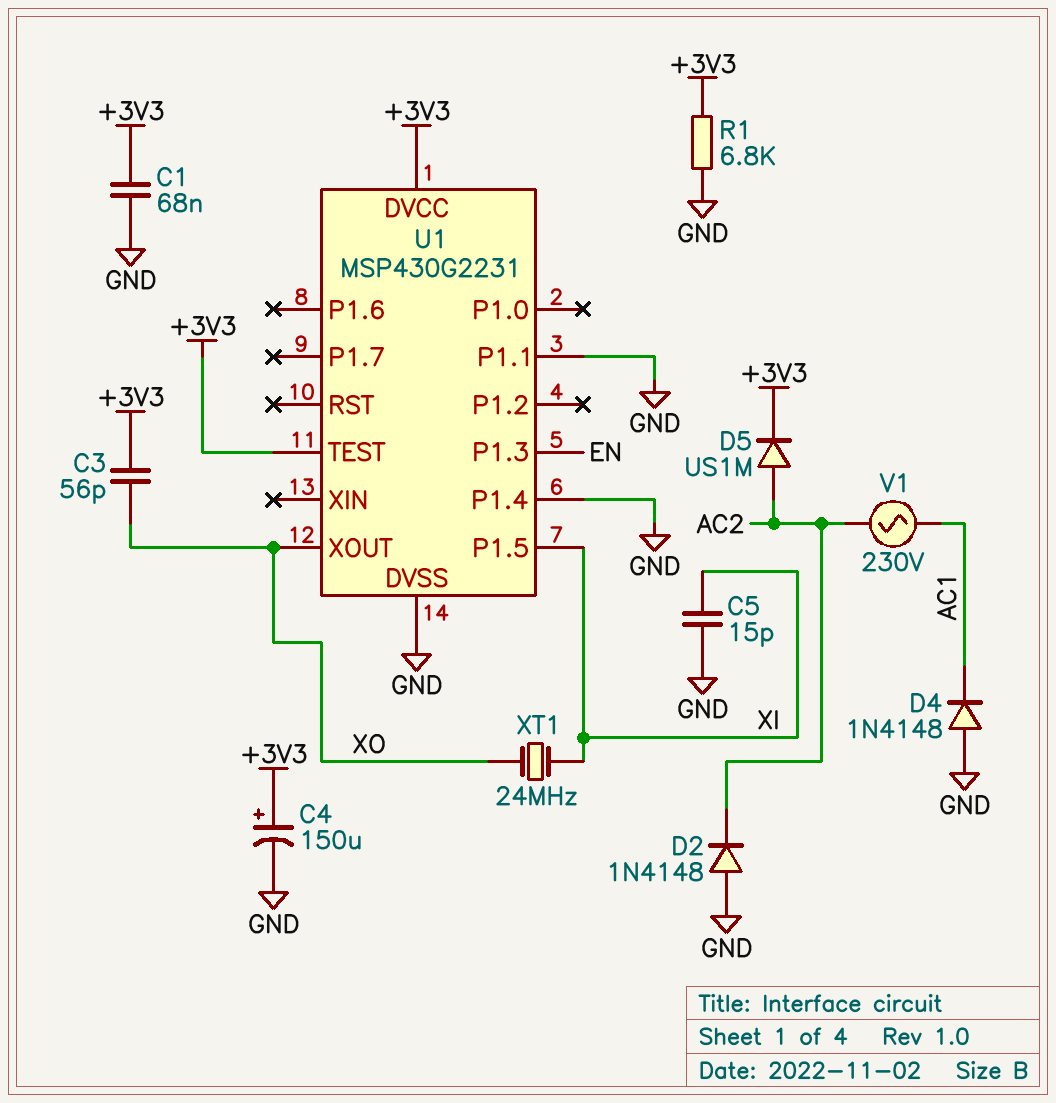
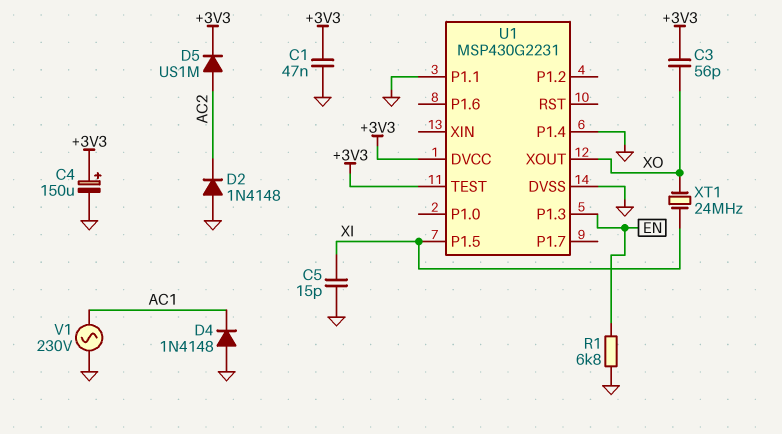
C1: 68nF (+3V3, GND) -> 47nF (+3V3, GND)
R1: 6.8k (+3V3, GND) -> 6.8k (EN, GND)
V1: AC 230V (AC1, AC2) -> AC 230V (AC1, GND)

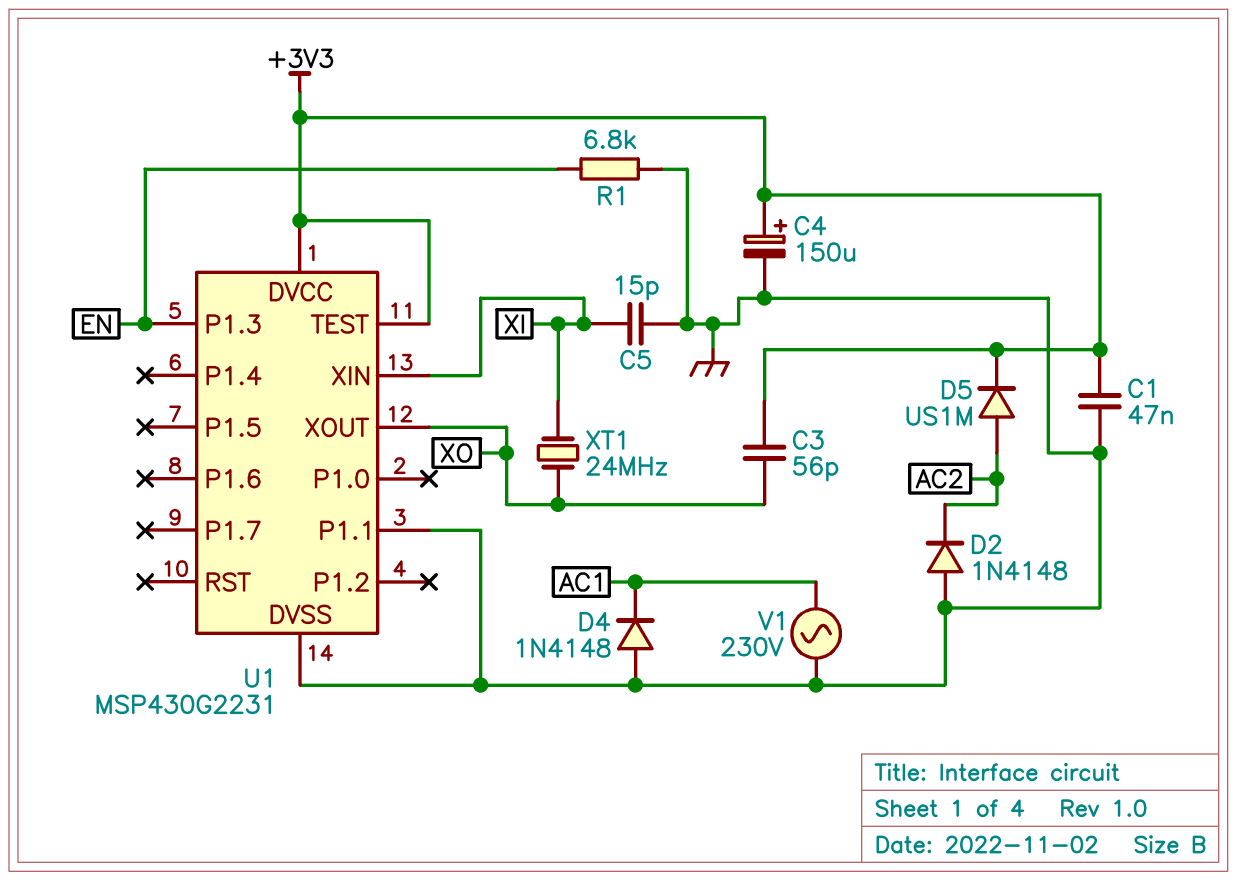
U1 pin P1.4: GND -> none
U1 pin P1.5: XI -> none
U1 pin XIN: none -> XI

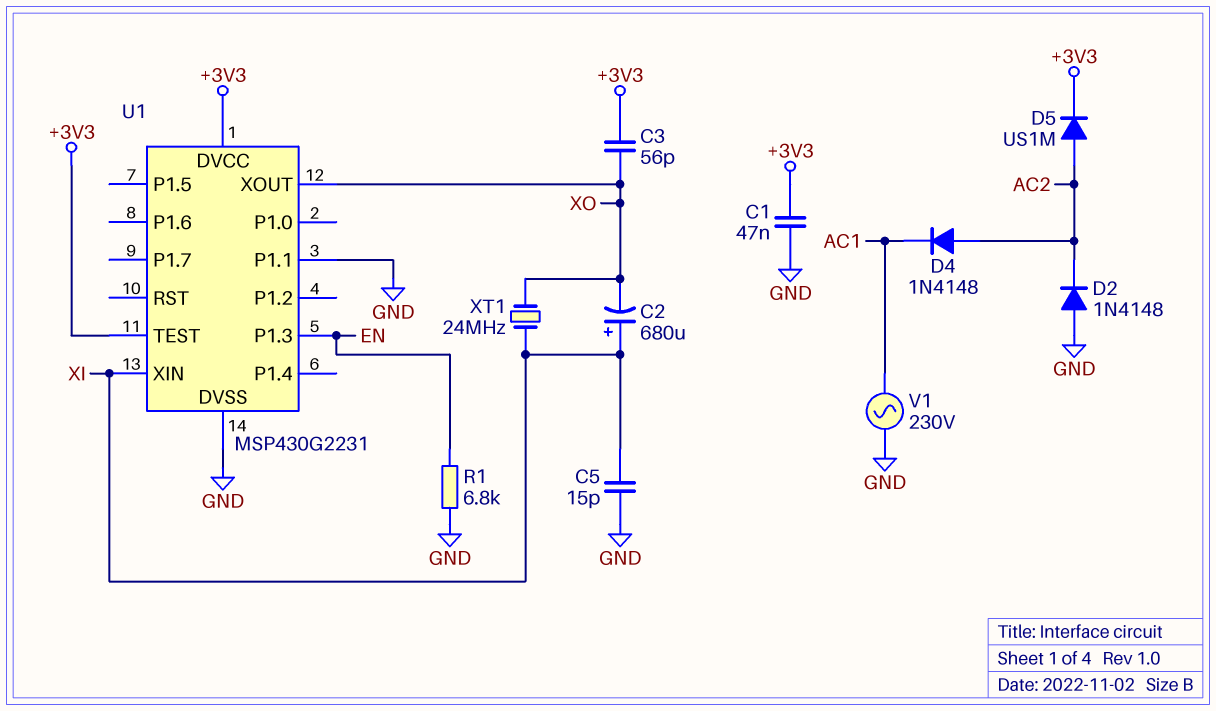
C2: none -> 680uF (plus XI, minus XO)
C4: 150uF (plus +3V3, minus GND) -> none
D4: diode 1N4148 (A GND, K AC1) -> diode 1N4148 (A AC2, K AC1)

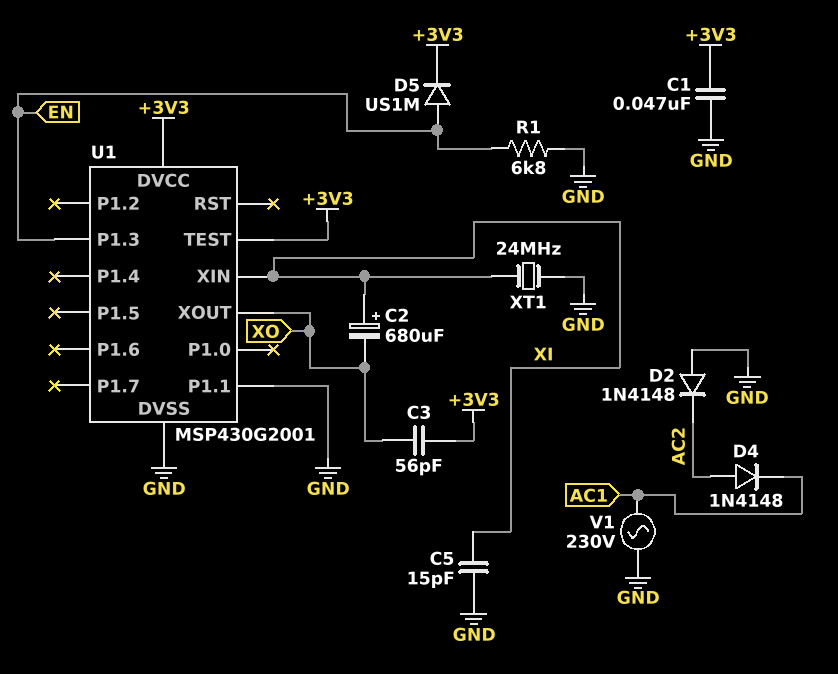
D5: diode US1M (A AC2, K +3V3) -> diode US1M (A EN, K +3V3)
U1: MSP430G2231 -> MSP430G2001
XT1: 24MHz (XI, XO) -> 24MHz (GND, XI)

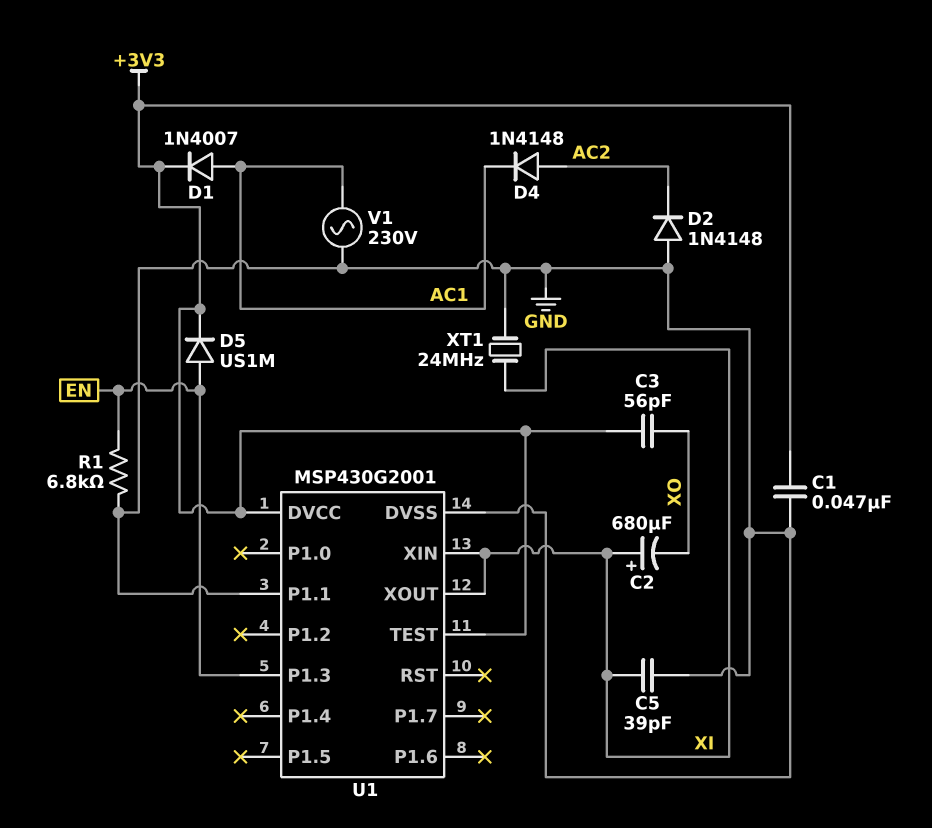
C5: 15pF (GND, XI) -> 39pF (GND, XI)
D1: none -> diode 1N4007 (A AC1, K +3V3)
U1 pin XOUT: XO -> XI

